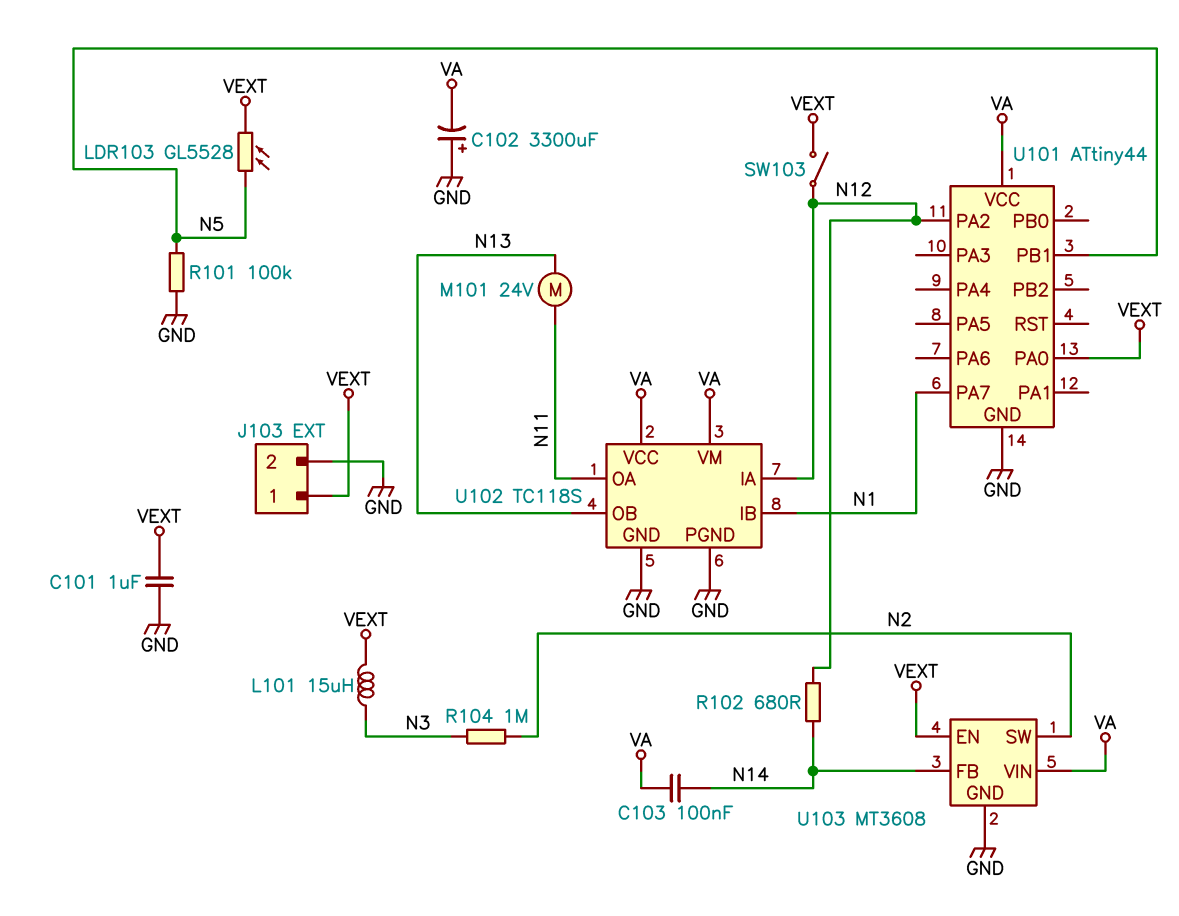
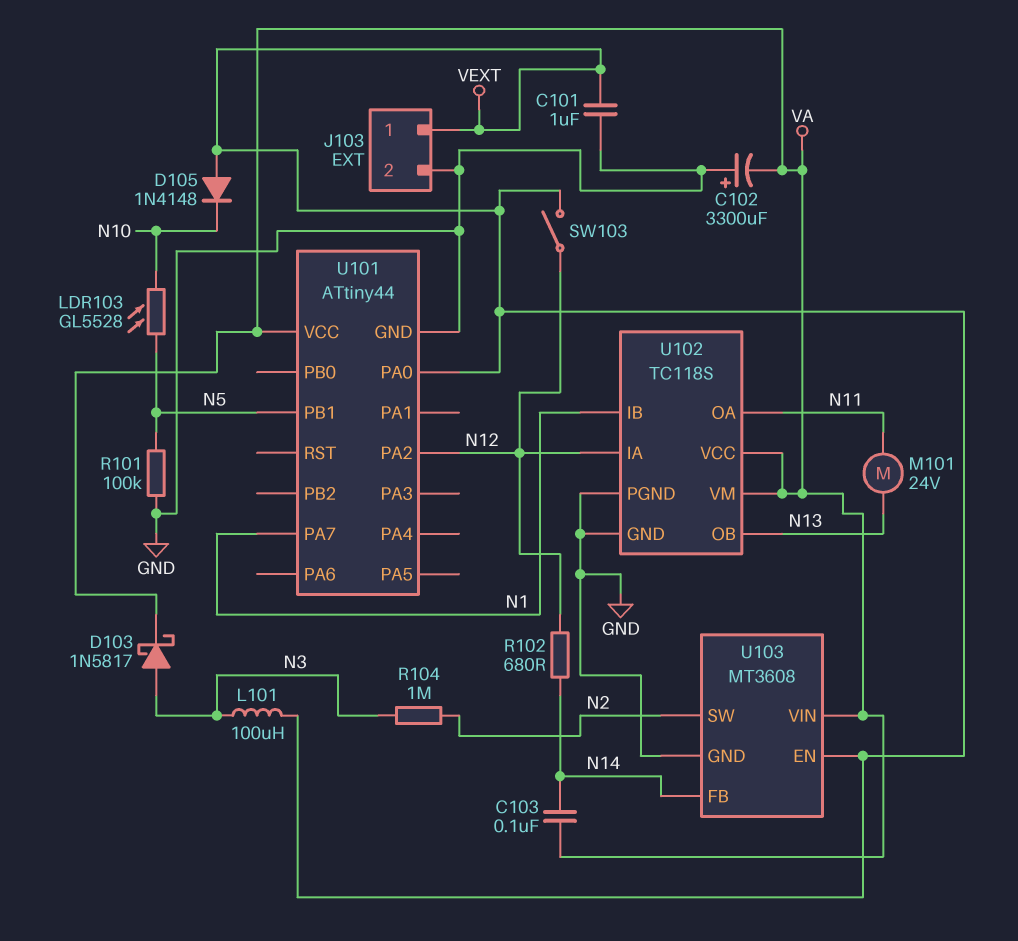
D103: none -> schottky 1N5817 (A N3, K VA)
D105: none -> diode 1N4148 (A VEXT, K N10)
L101: 15uH (N3, VEXT) -> 100uH (N3, VEXT)
LDR103: GL5528 (N5, VEXT) -> GL5528 (N5, N10)

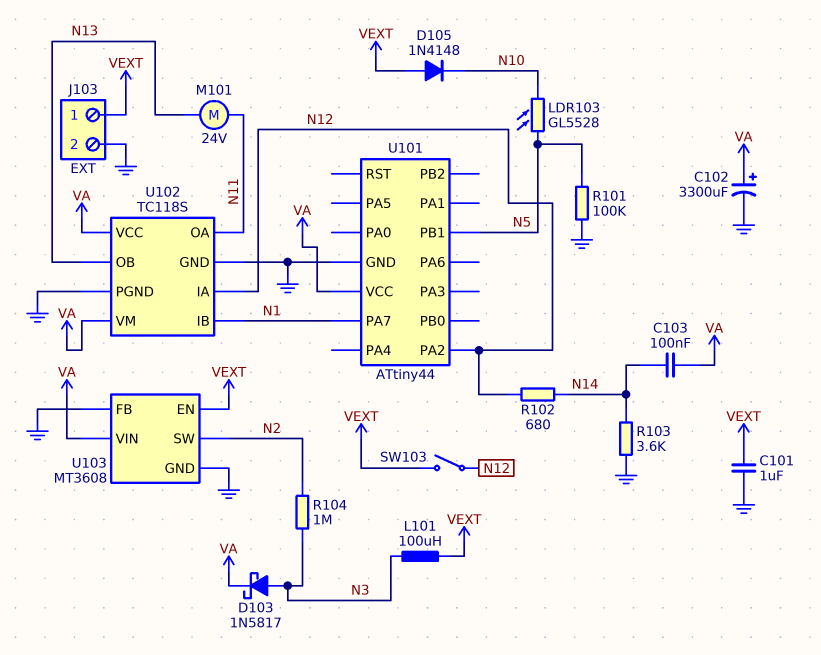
C102: 3300uF (plus GND, minus VA) -> 3300uF (plus VA, minus GND)
R103: none -> 3.6k (GND, N14)
U101 pin PA0: VEXT -> none
U103 pin FB: N14 -> GND

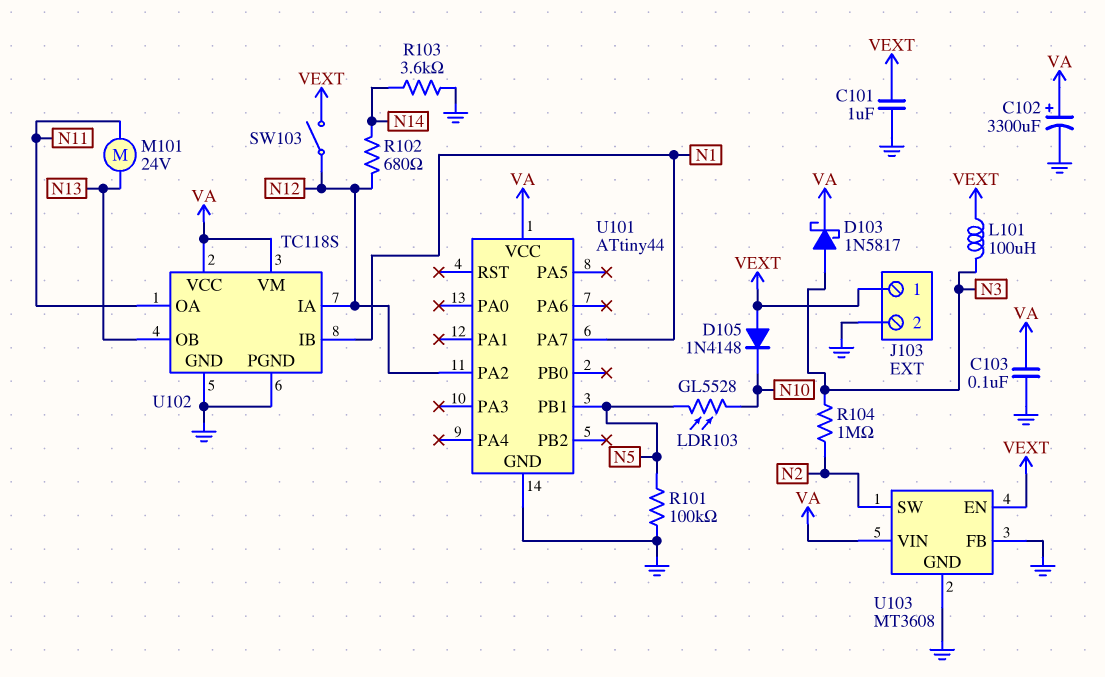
C103: 100nF (N14, VA) -> 100nF (GND, VA)

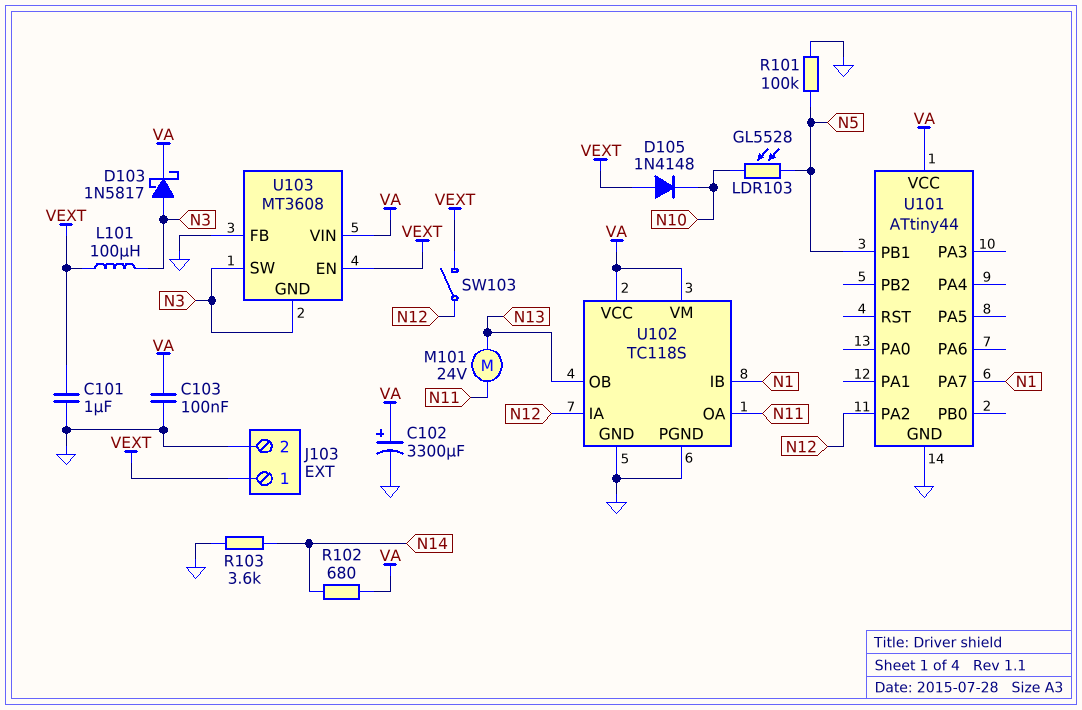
R102: 680 (N12, N14) -> 680 (N14, VA)
R104: 1M (N2, N3) -> none
U103 pin GND: GND -> N3
U103 pin SW: N2 -> N3

